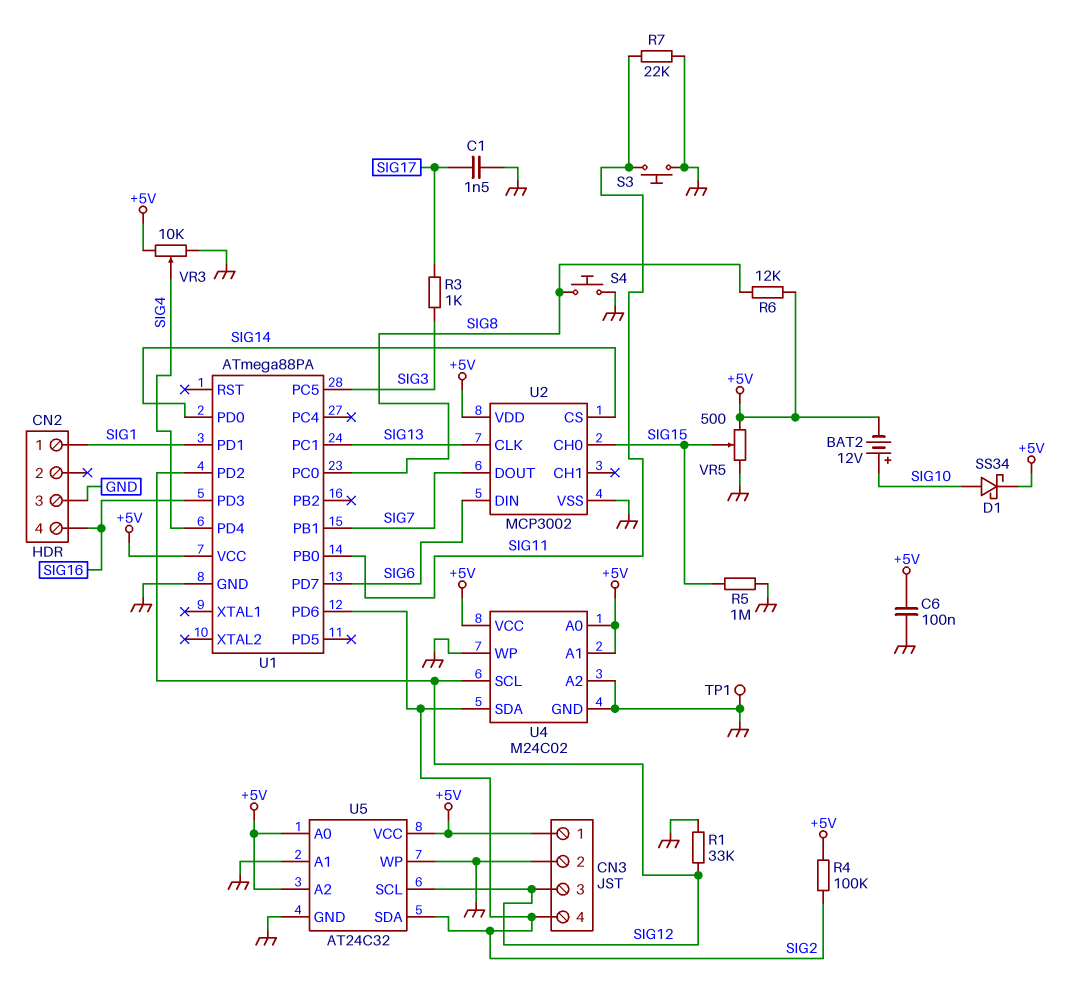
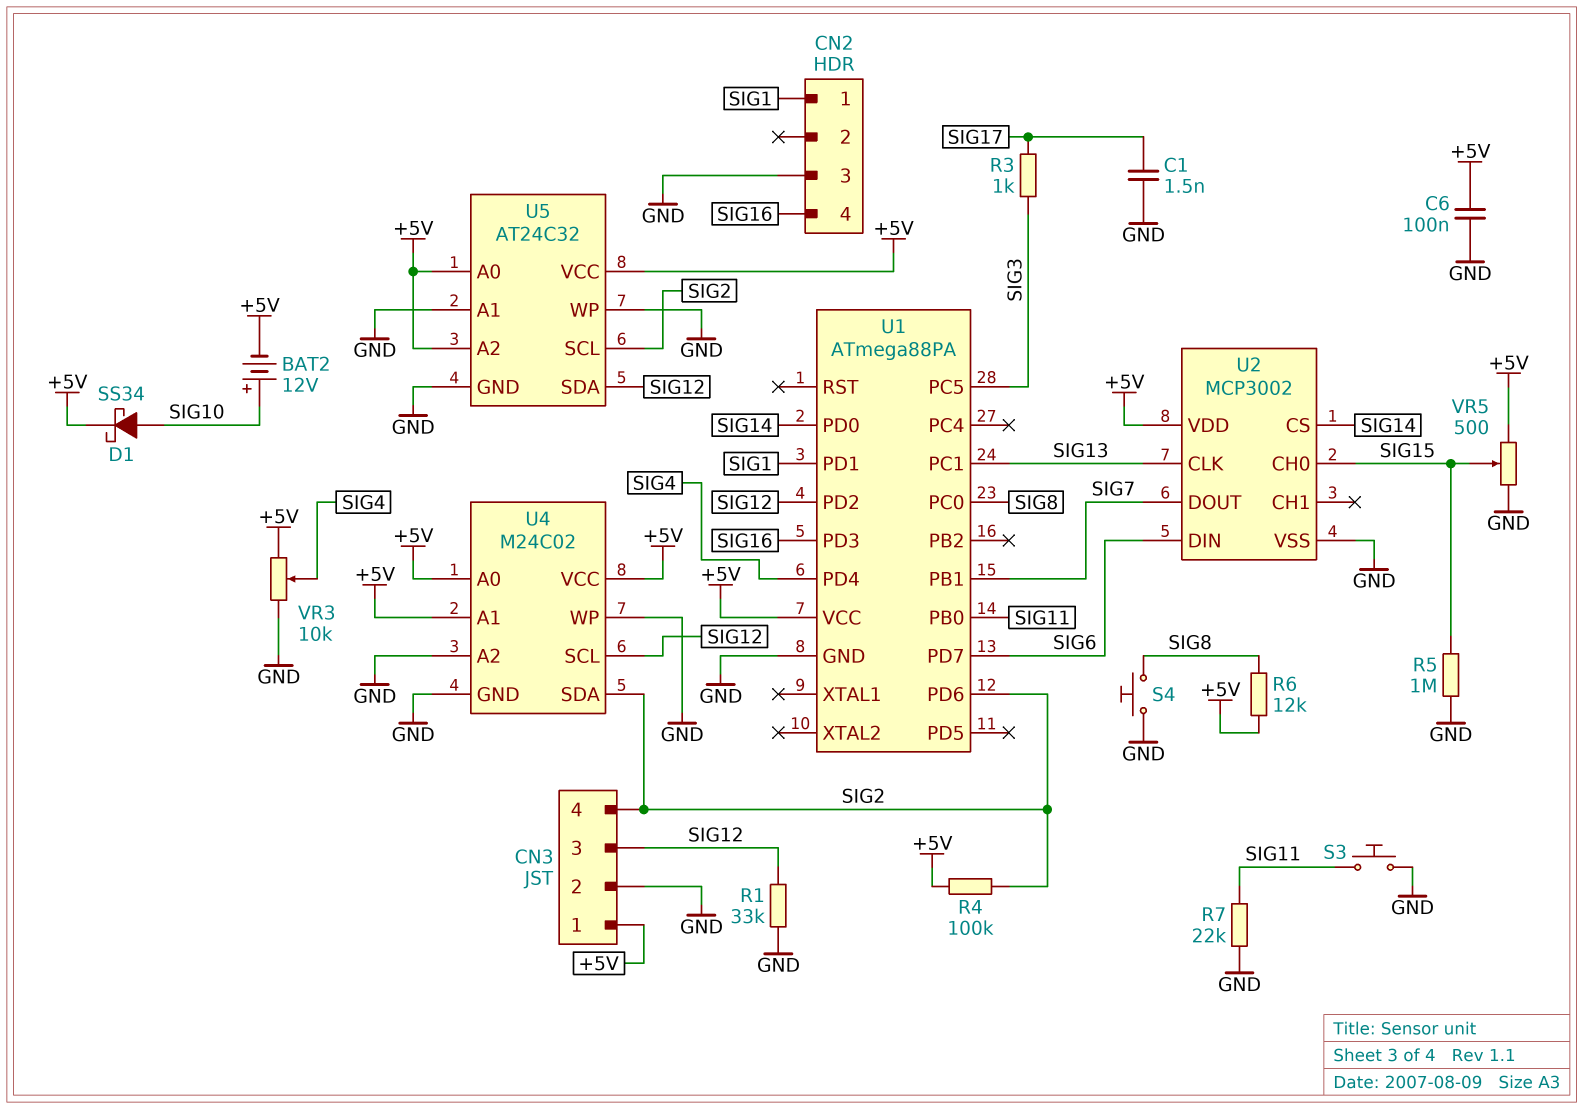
TP1: test point (GND) -> none
U5 pin SCL: SIG12 -> SIG2
U5 pin SDA: SIG2 -> SIG12

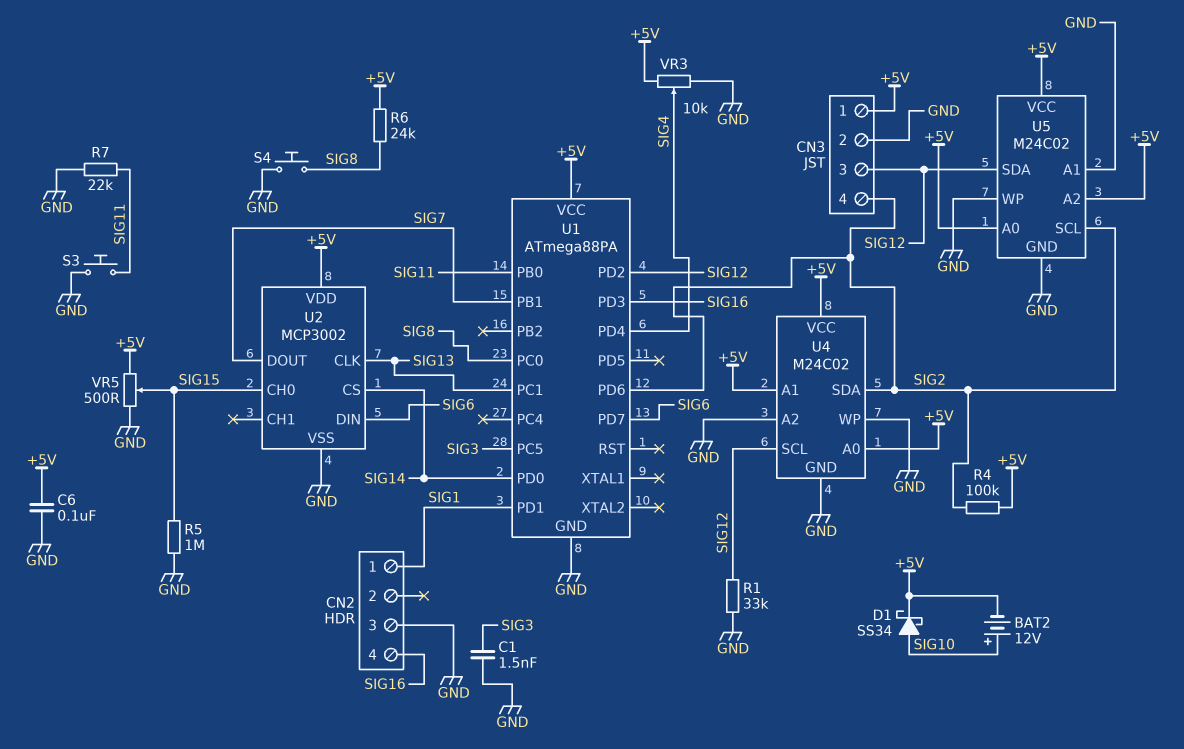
C1: 1.5nF (GND, SIG17) -> 1.5nF (GND, SIG3)
R3: 1k (SIG3, SIG17) -> none
R6: 12k (+5V, SIG8) -> 24k (+5V, SIG8)
U5: AT24C32 -> M24C02

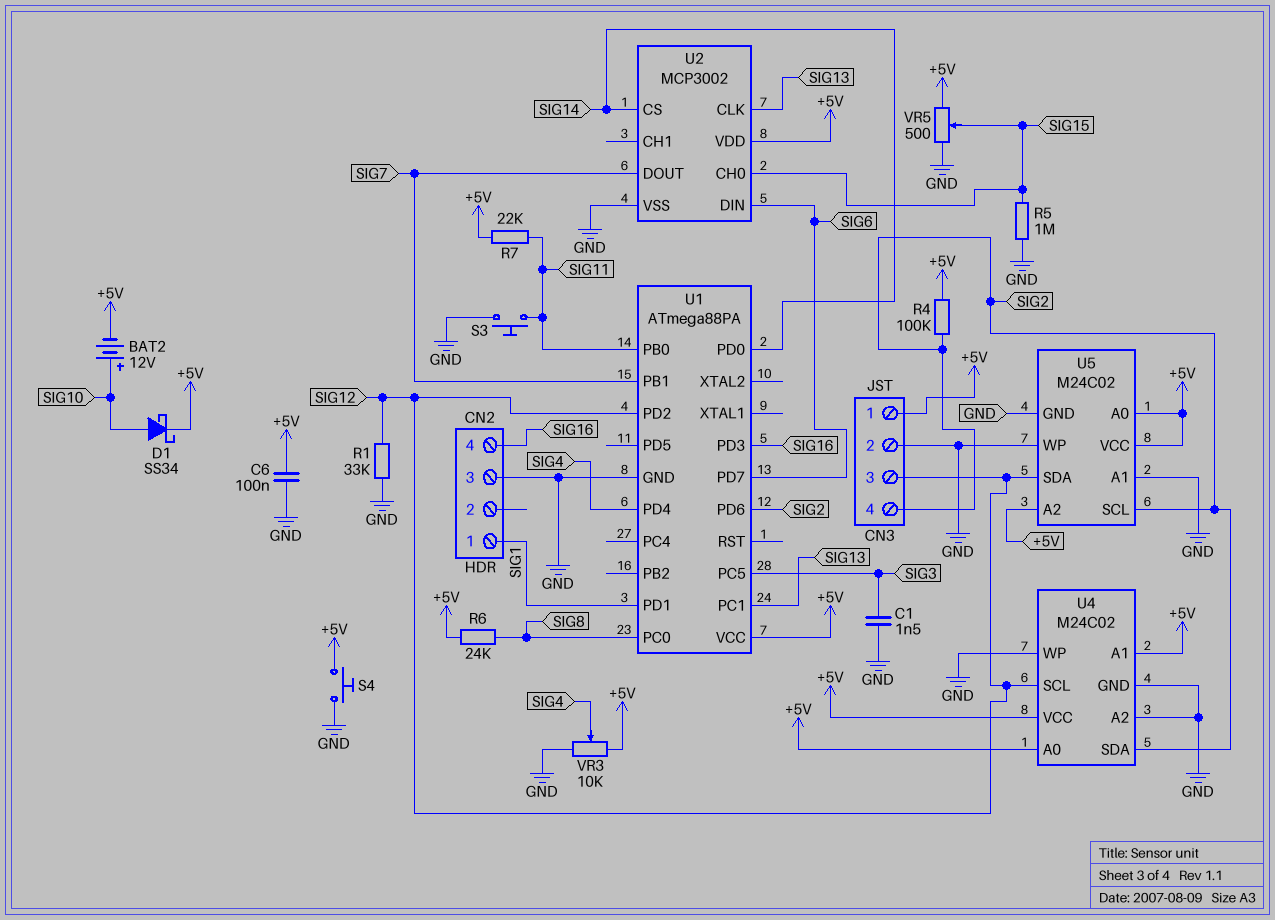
R7: 22k (GND, SIG11) -> 22k (+5V, SIG11)
S4: button (GND, SIG8) -> button (+5V, GND)

